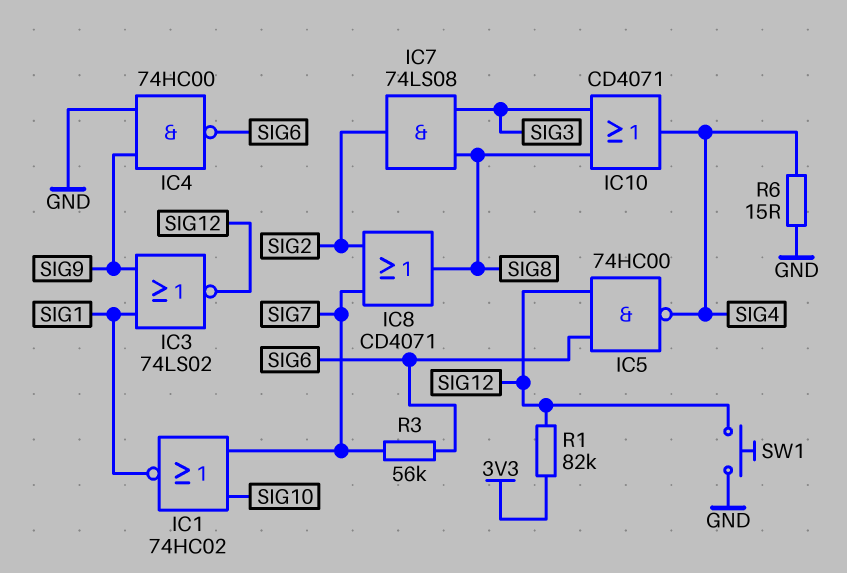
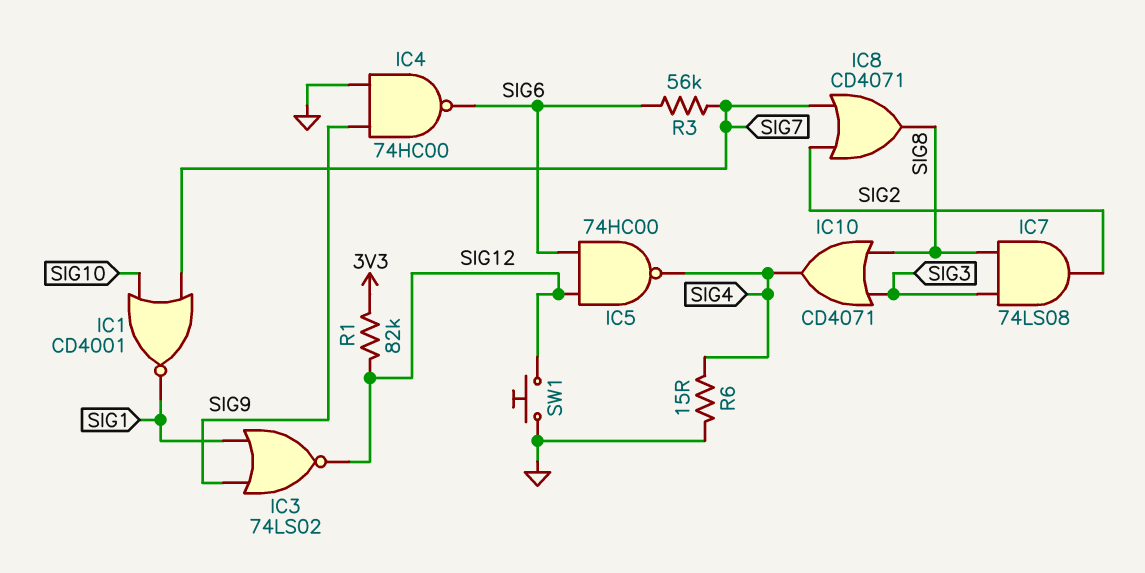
IC1: NOR 74HC02 (in SIG7, in SIG10, out SIG1) -> NOR CD4001 (in SIG7, in SIG10, out SIG1)

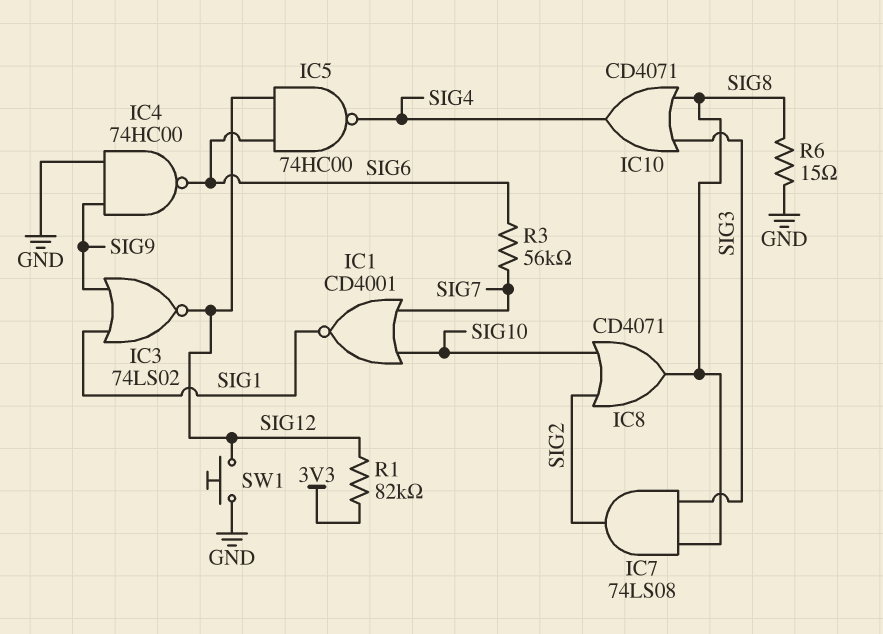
IC8: OR CD4071 (in SIG2, in SIG7, out SIG8) -> OR CD4071 (in SIG2, in SIG10, out SIG8)
R6: 15 (GND, SIG4) -> 15 (GND, SIG8)

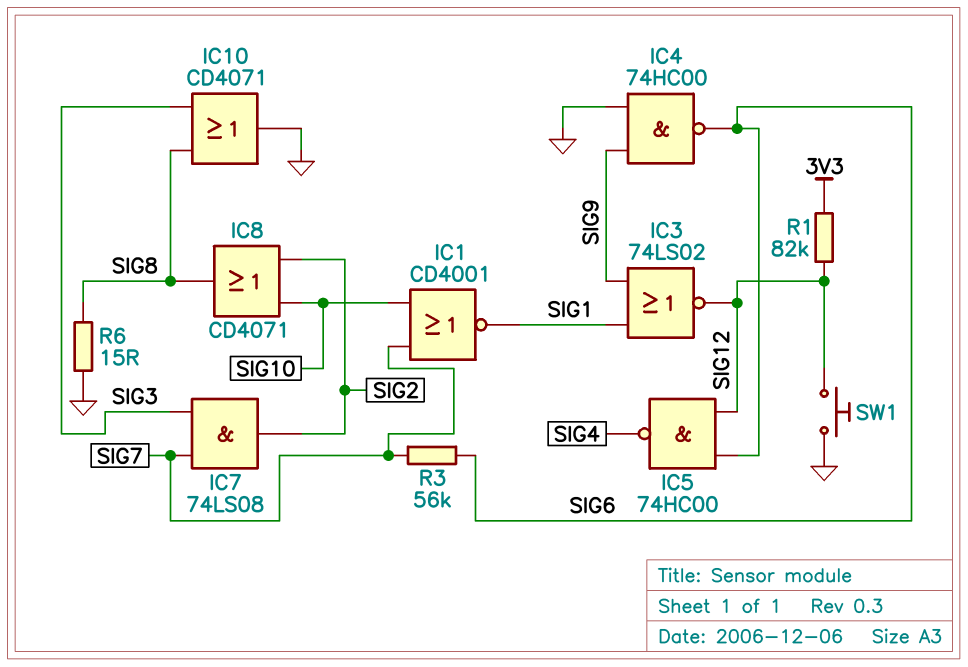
IC7: AND 74LS08 (in SIG3, in SIG8, out SIG2) -> AND 74LS08 (in SIG3, in SIG7, out SIG2)
IC10: OR CD4071 (in SIG3, in SIG8, out SIG4) -> OR CD4071 (in SIG3, in SIG8, out GND)

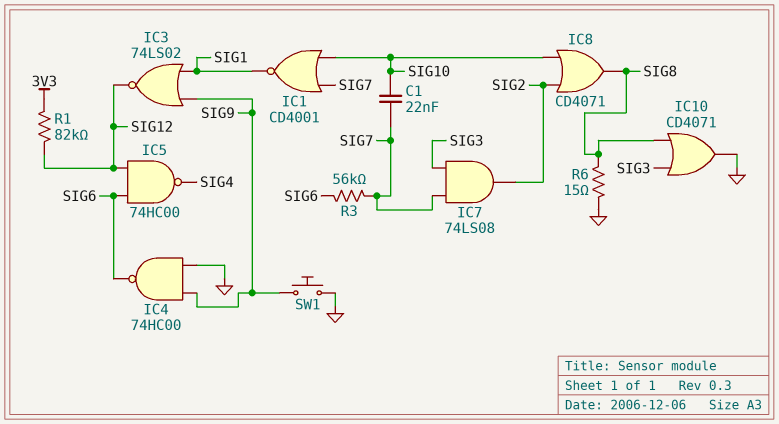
C1: none -> 22nF (SIG7, SIG10)
SW1: button (GND, SIG12) -> button (GND, SIG9)

